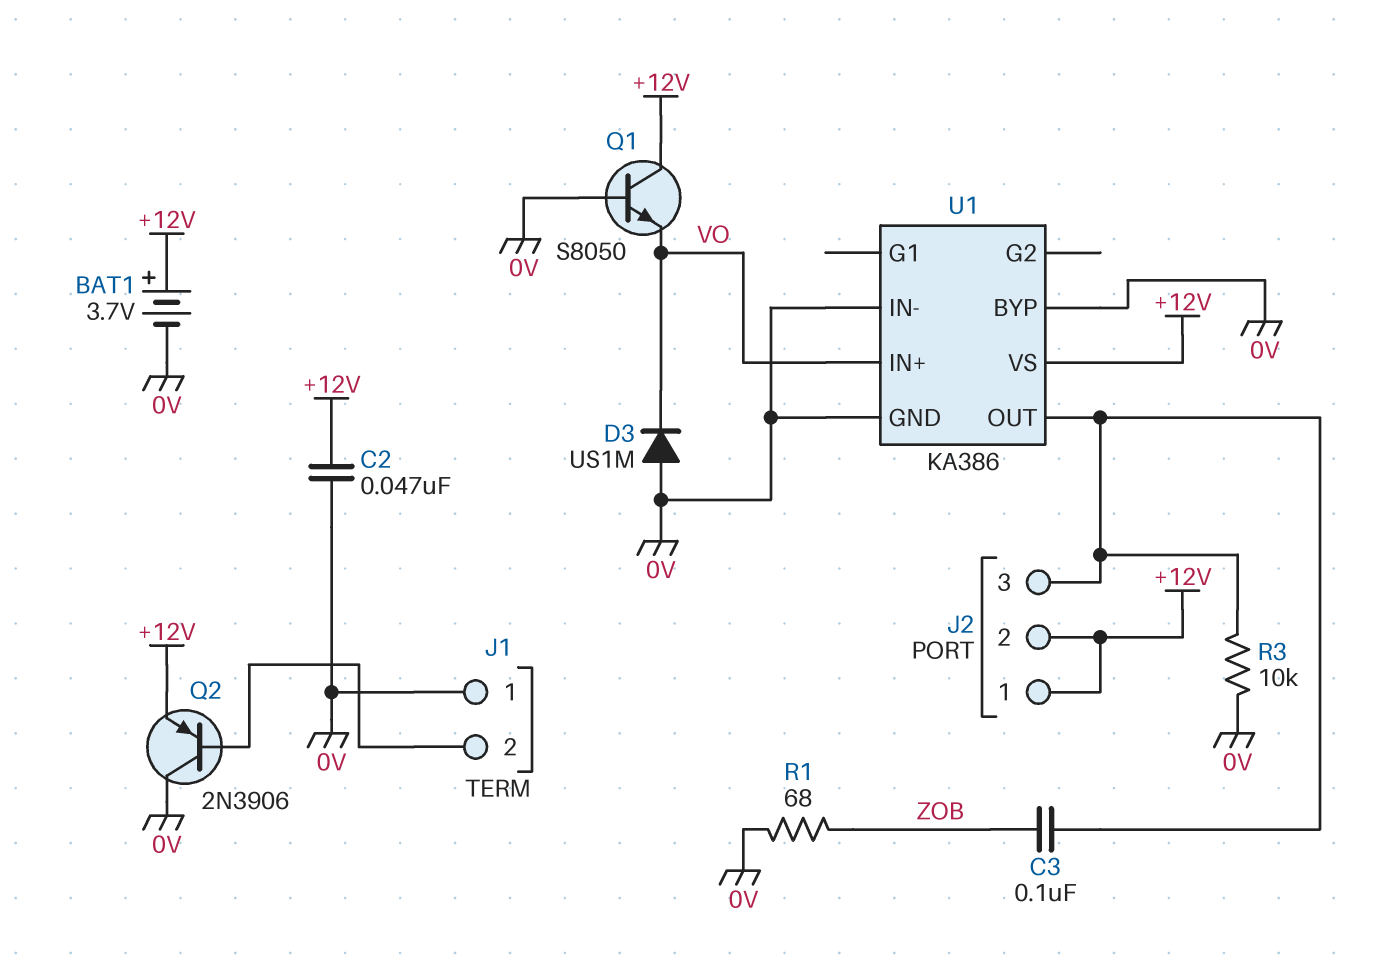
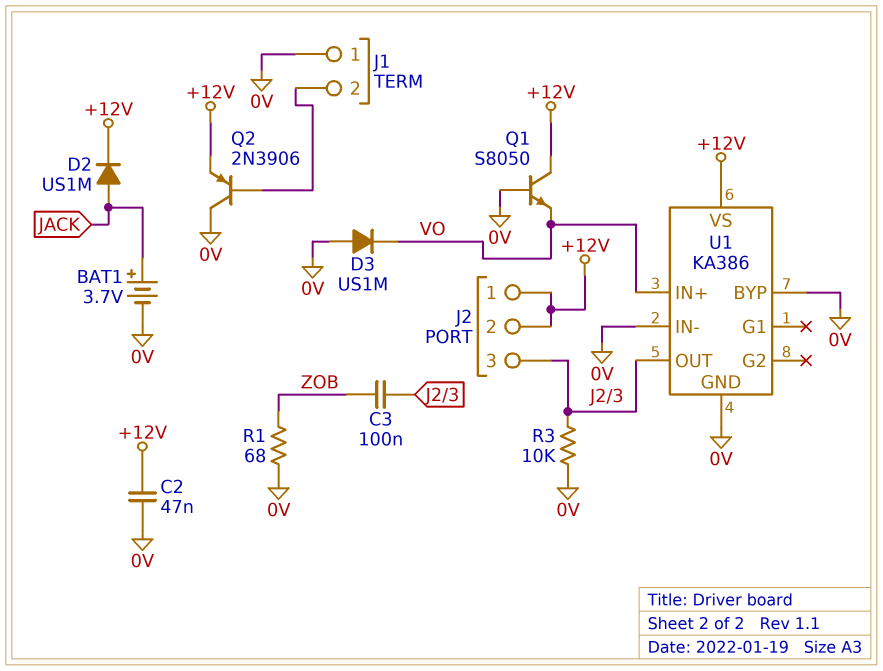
BAT1: 3.7V (plus +12V, minus 0V) -> 3.7V (plus JACK, minus 0V)
D2: none -> diode US1M (A JACK, K +12V)

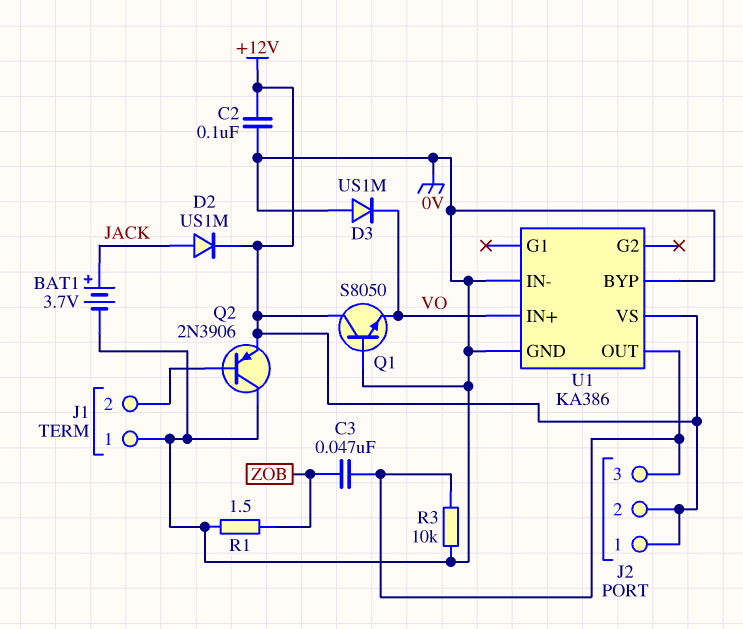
C2: 47nF (+12V, 0V) -> 100nF (+12V, 0V)
C3: 100nF (J2/3, ZOB) -> 47nF (J2/3, ZOB)
R1: 68 (0V, ZOB) -> 1.5 (0V, ZOB)

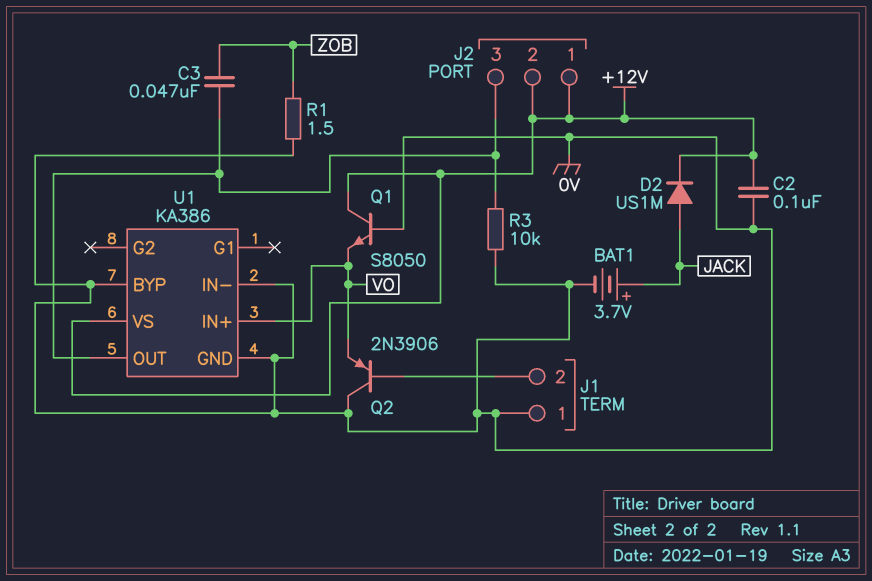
D3: diode US1M (A 0V, K VO) -> none
Q2: PNP 2N3906 (B J1/2, C 0V, E +12V) -> PNP 2N3906 (B J1/2, C 0V, E VO)

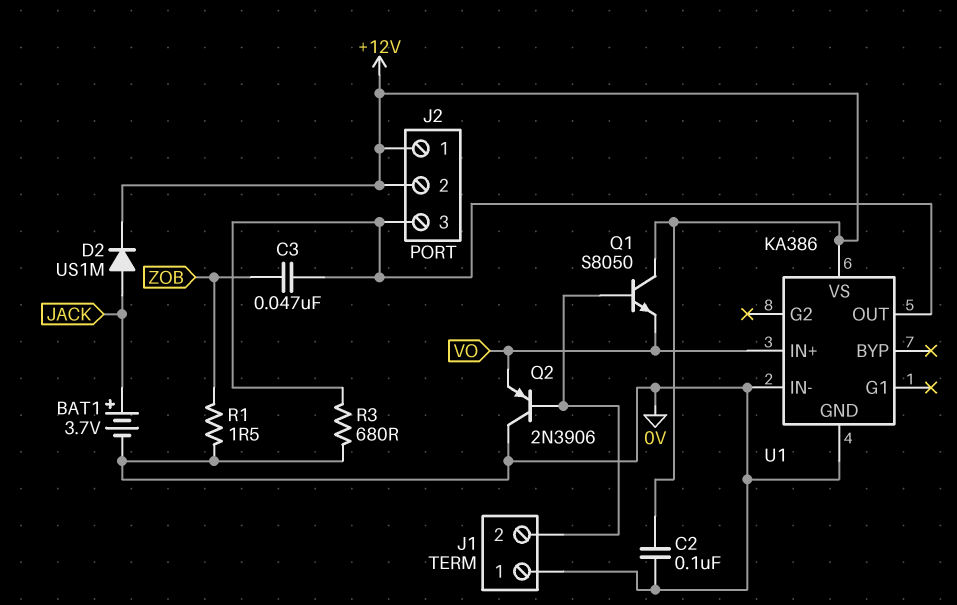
Q1: NPN S8050 (B 0V, C +12V, E VO) -> NPN S8050 (B J1/2, C +12V, E VO)
R3: 10k (0V, J2/3) -> 680 (0V, J2/3)
U1 pin BYP: 0V -> none

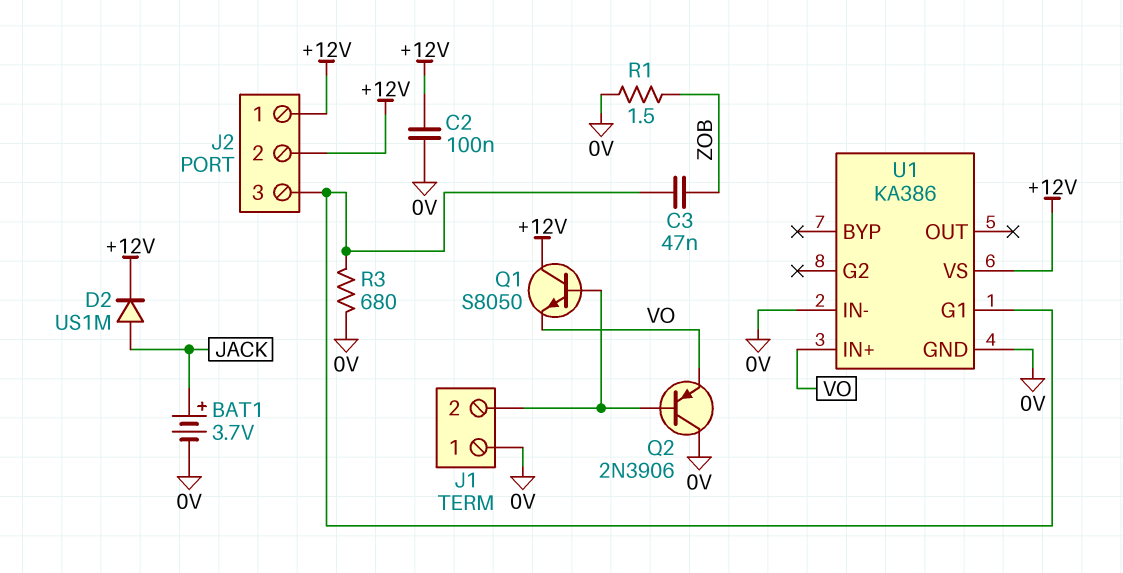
U1 pin G1: none -> J2/3
U1 pin OUT: J2/3 -> none

